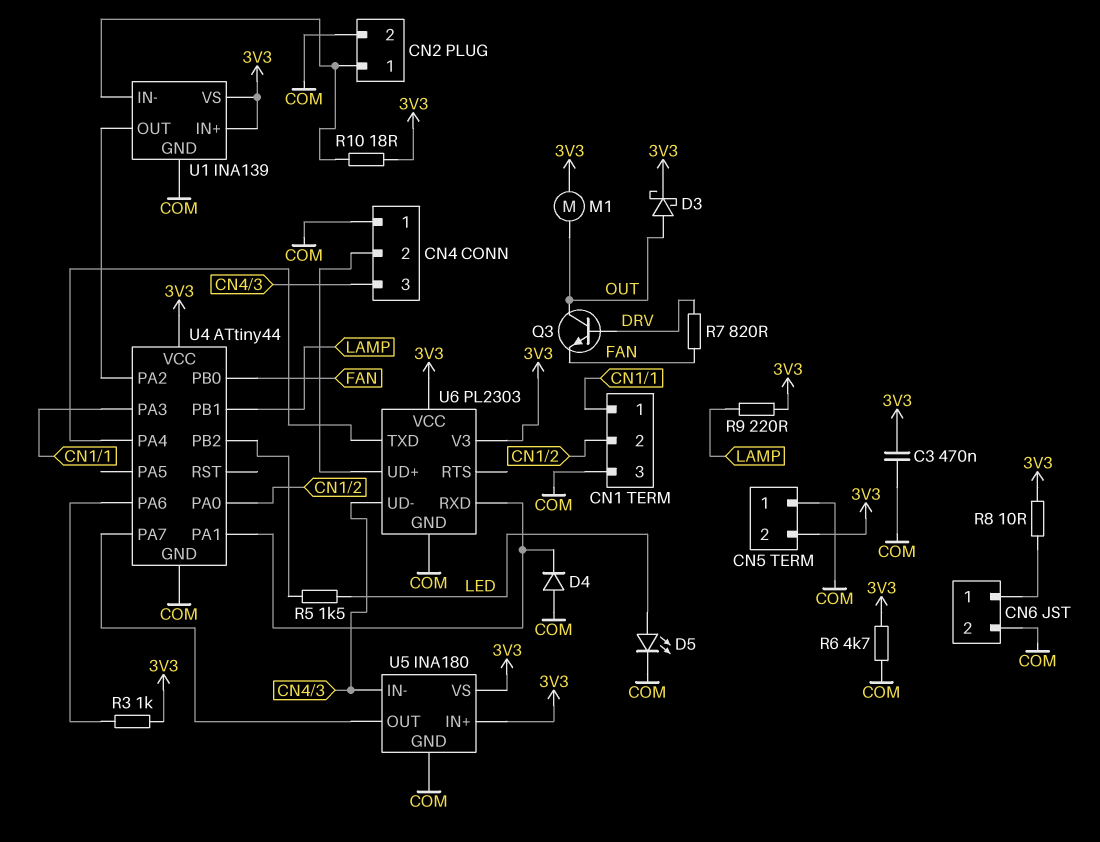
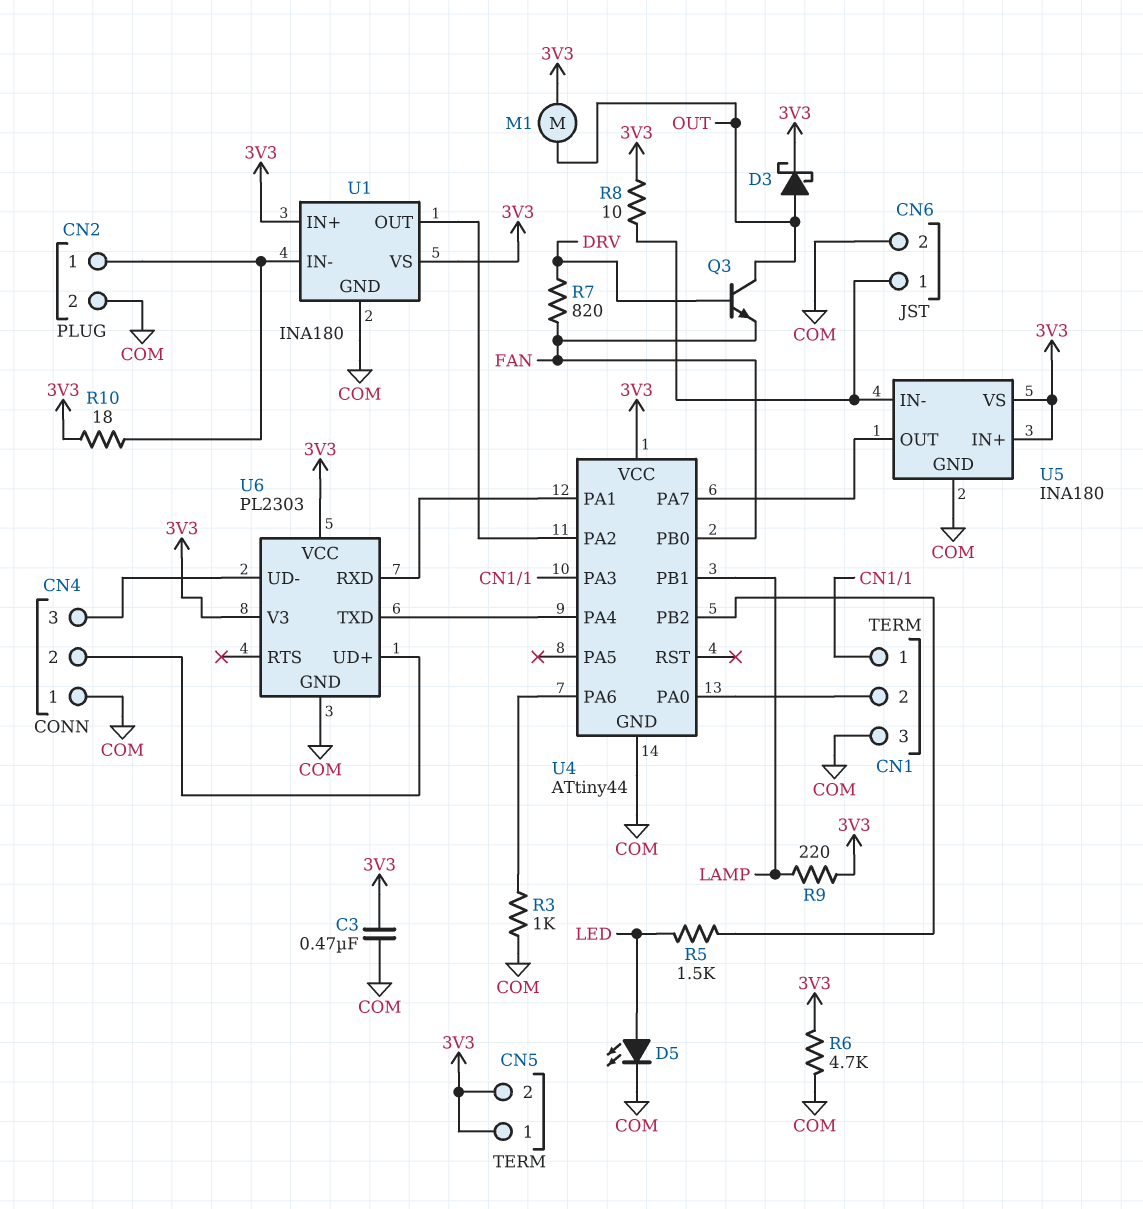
CN5 pin 1: COM -> 3V3
D4: diode (A COM, K U4/PA1) -> none
R3: 1k (3V3, U4/PA6) -> 1k (COM, U4/PA6)
U1: INA139 -> INA180
U5 pin IN-: CN4/3 -> CN6/1

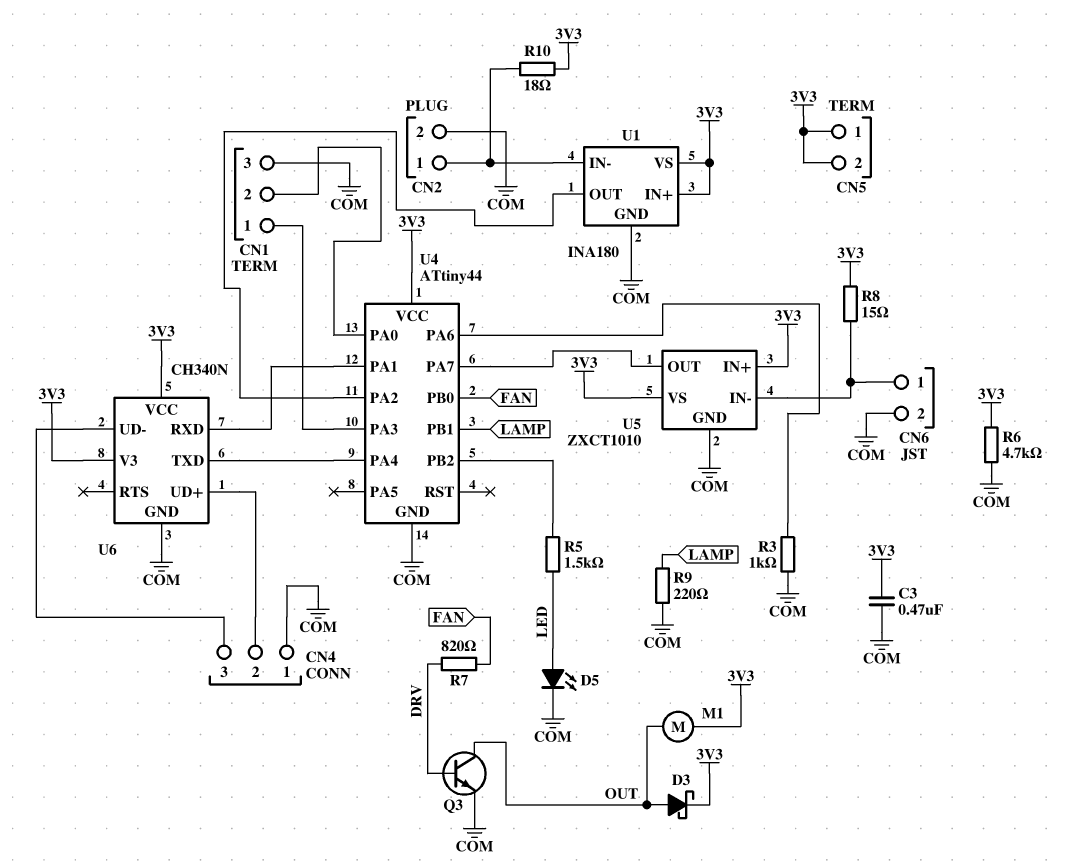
Q3: NPN (B DRV, C OUT, E FAN) -> NPN (B DRV, C OUT, E COM)
R8: 10 (3V3, CN6/1) -> 15 (3V3, CN6/1)
R9: 220 (3V3, LAMP) -> 220 (COM, LAMP)
U5: INA180 -> ZXCT1010
U6: PL2303 -> CH340N

